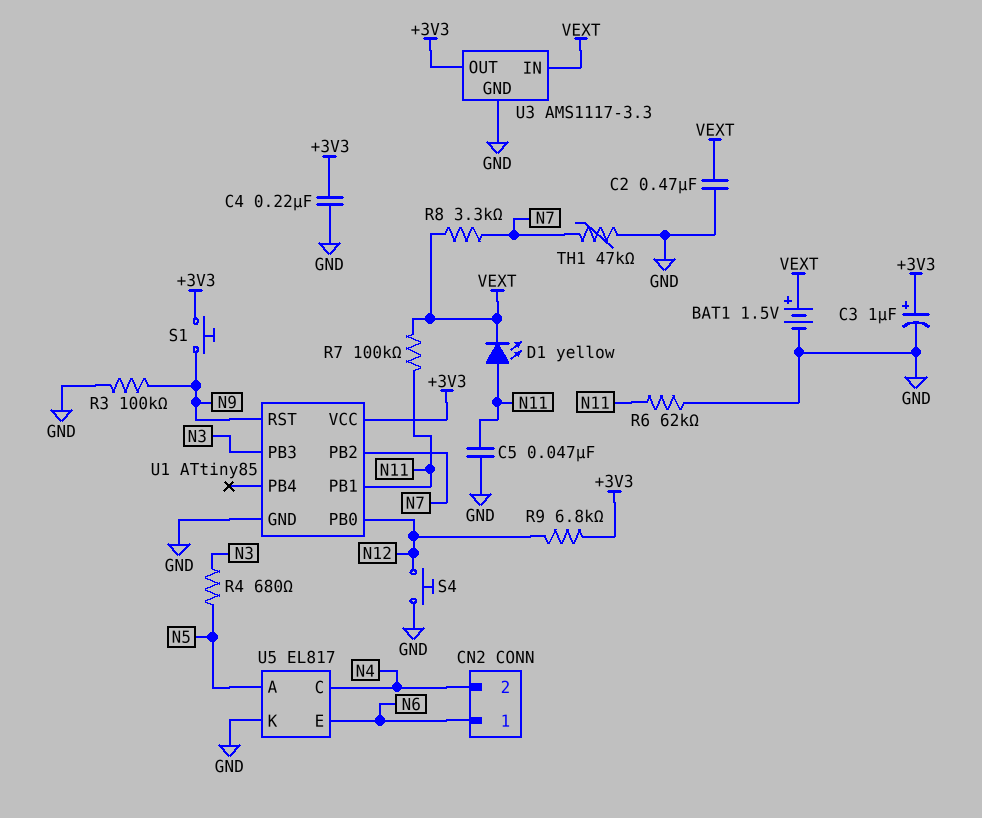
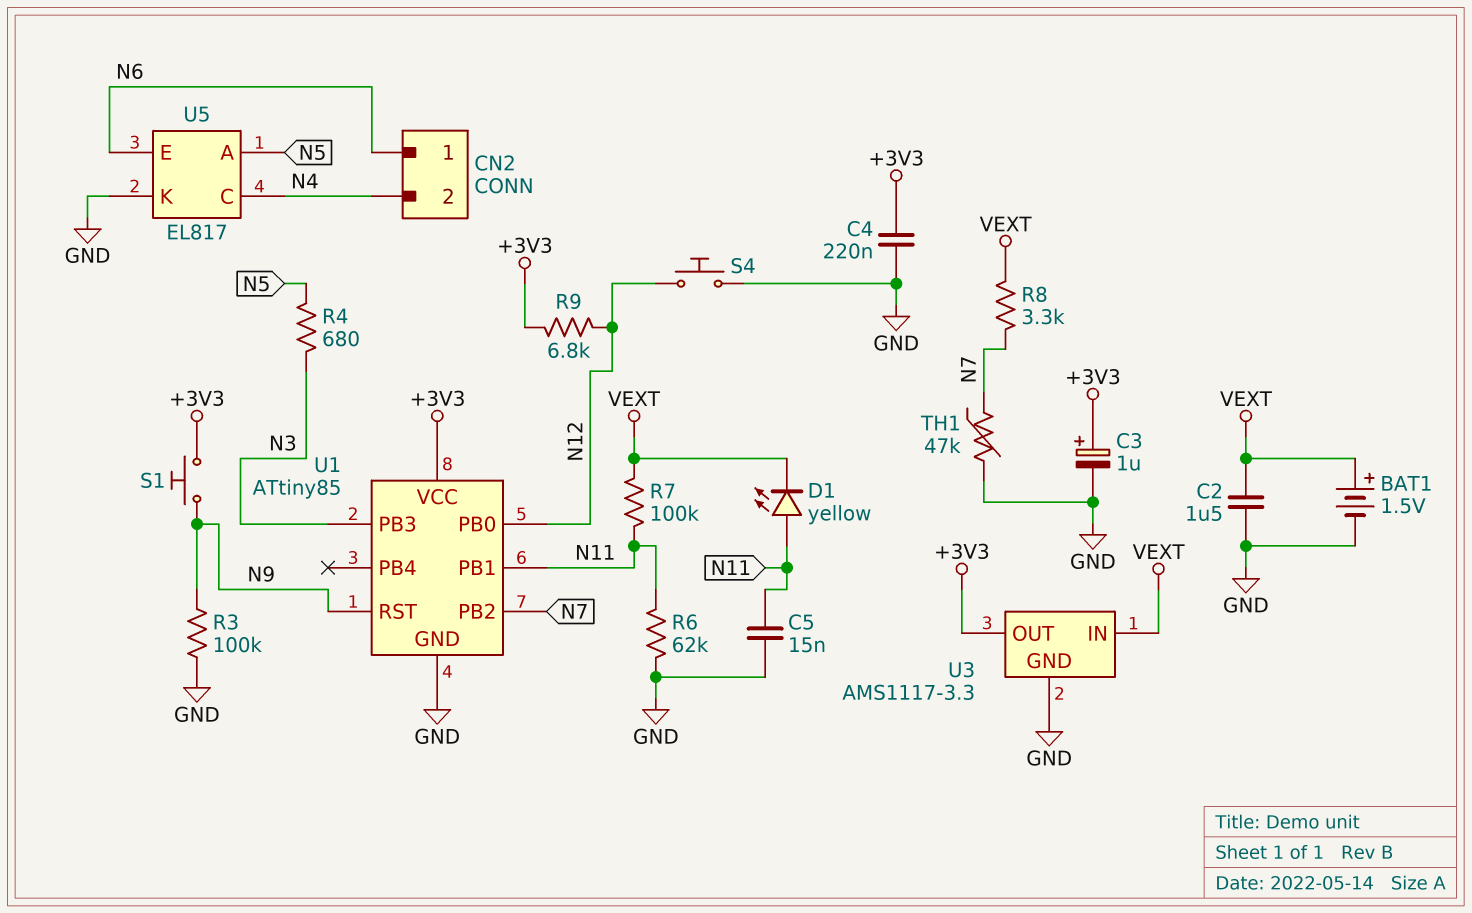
C2: 470nF (GND, VEXT) -> 1.5uF (GND, VEXT)
C5: 47nF (GND, N11) -> 15nF (GND, N11)

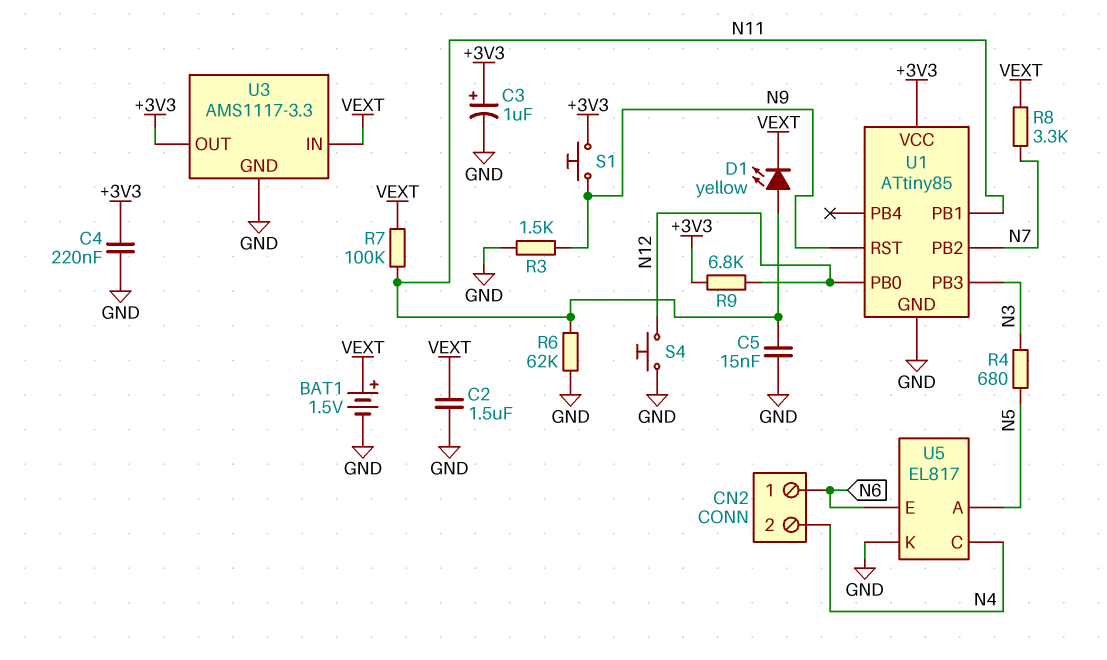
R3: 100k (GND, N9) -> 1.5k (GND, N9)
TH1: 47k (GND, N7) -> none

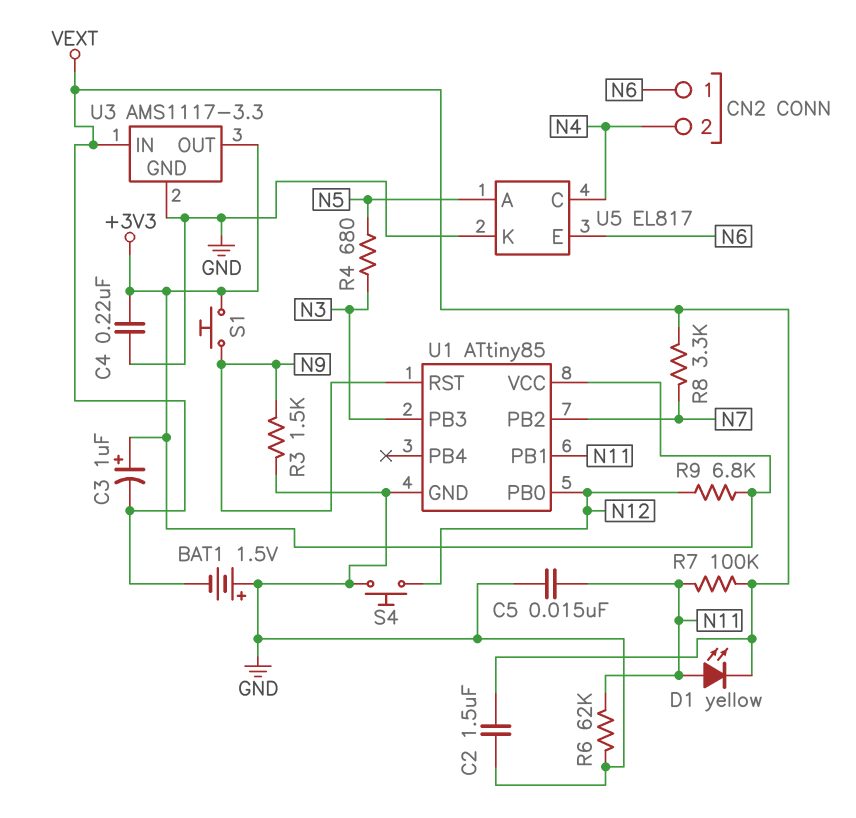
BAT1: 1.5V (plus VEXT, minus GND) -> 1.5V (plus GND, minus VEXT)
C3: 1uF (plus +3V3, minus GND) -> 1uF (plus +3V3, minus VEXT)

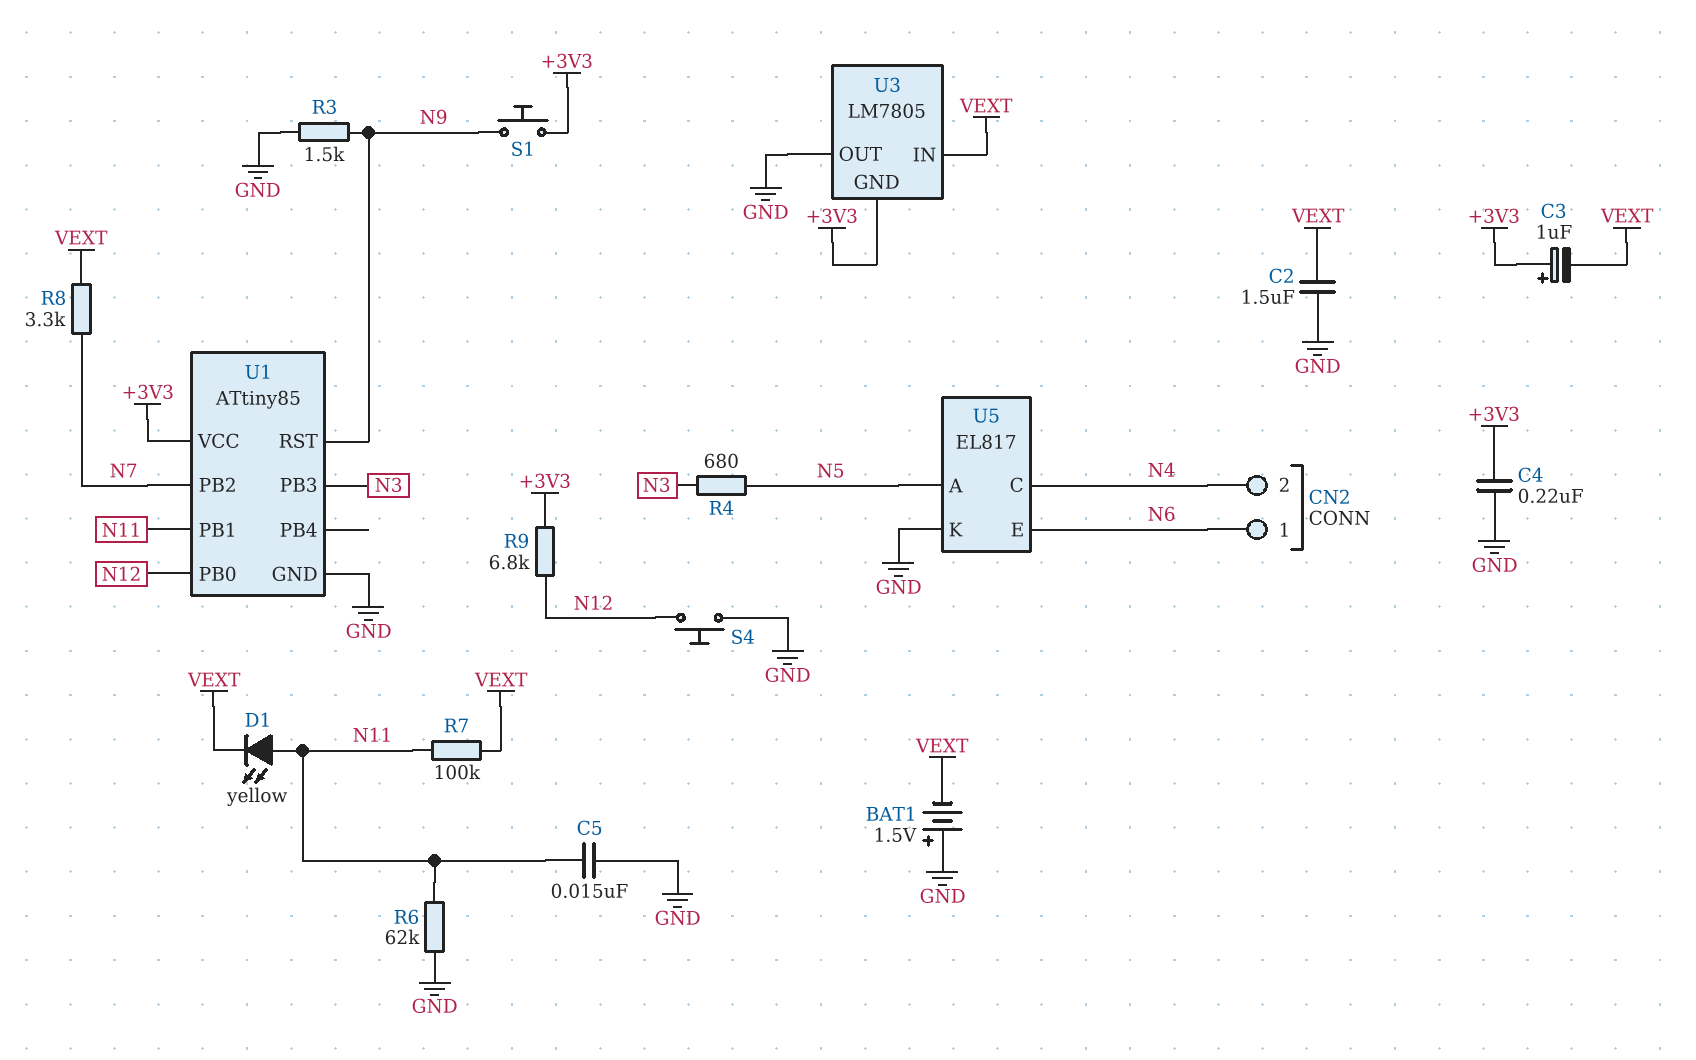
U3: AMS1117-3.3 -> LM7805
U3 pin GND: GND -> +3V3
U3 pin OUT: +3V3 -> GND

